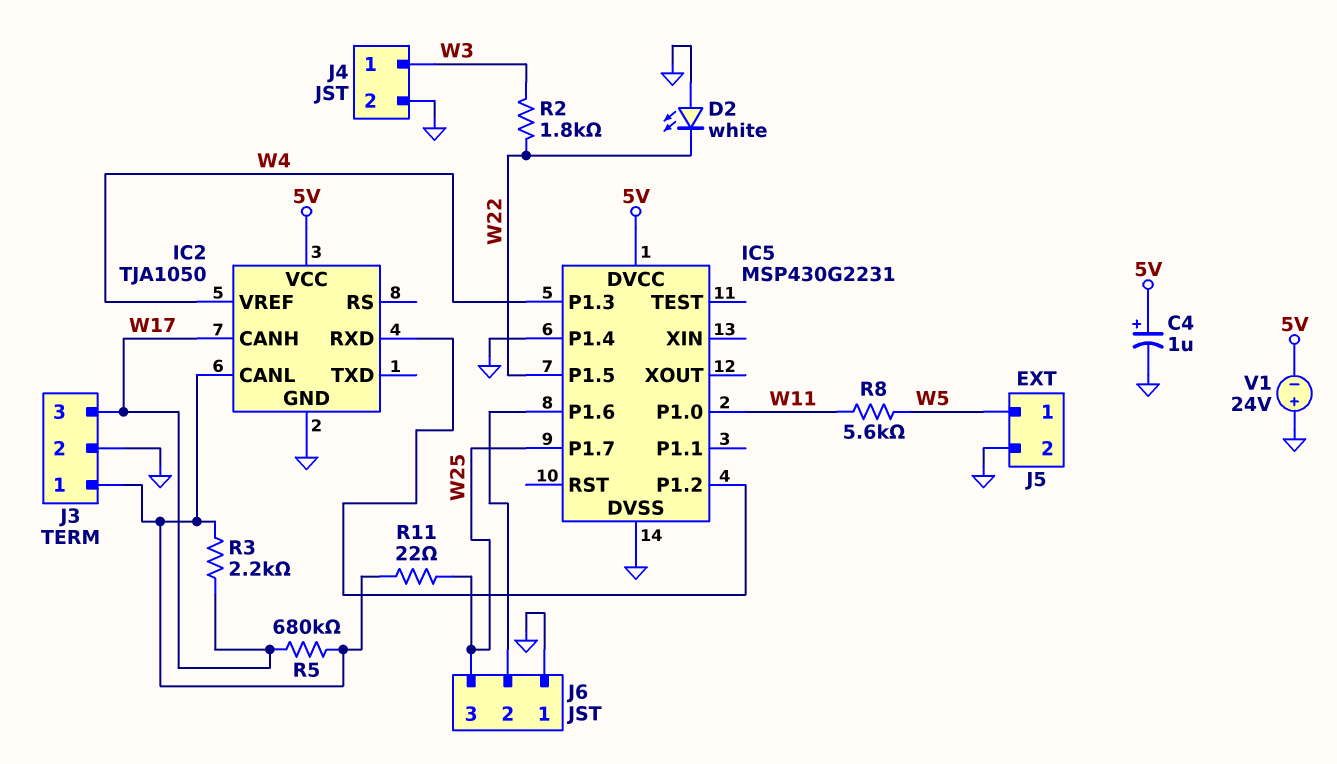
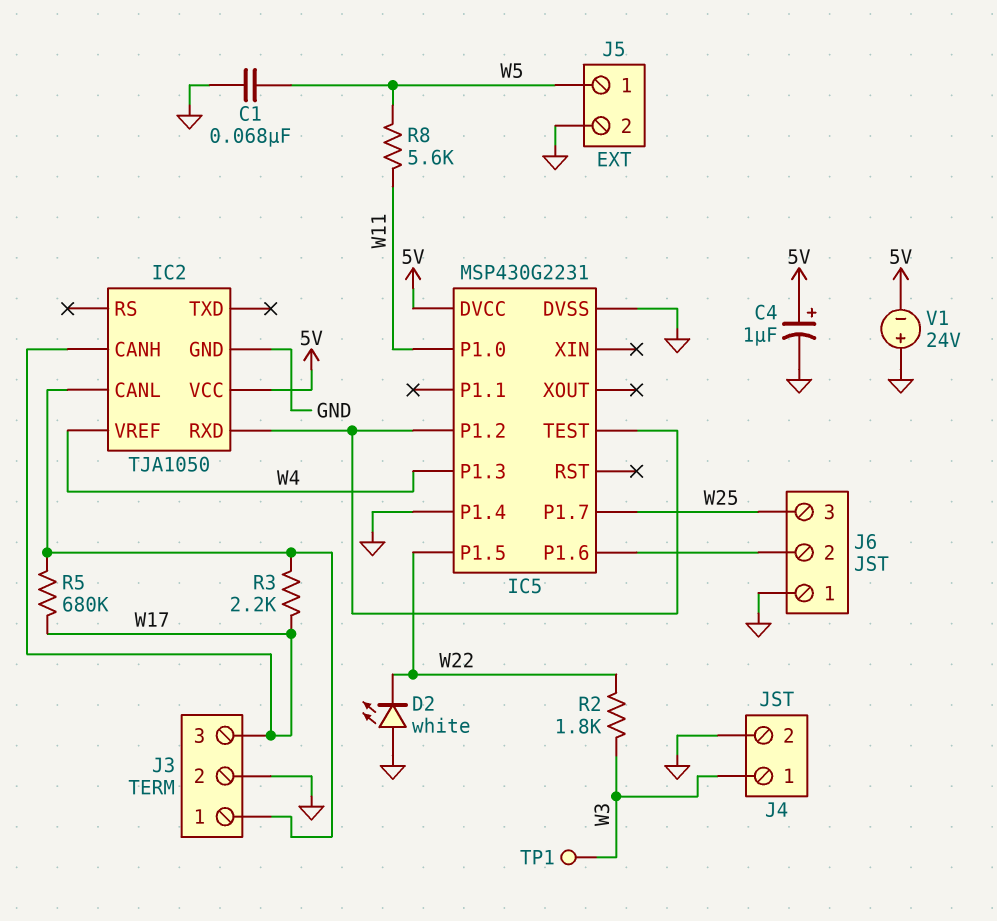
C1: none -> 68nF (GND, W5)
IC5 pin TEST: none -> IC2/RXD
R11: 22 (IC2/CANL, W25) -> none
TP1: none -> test point (W3)

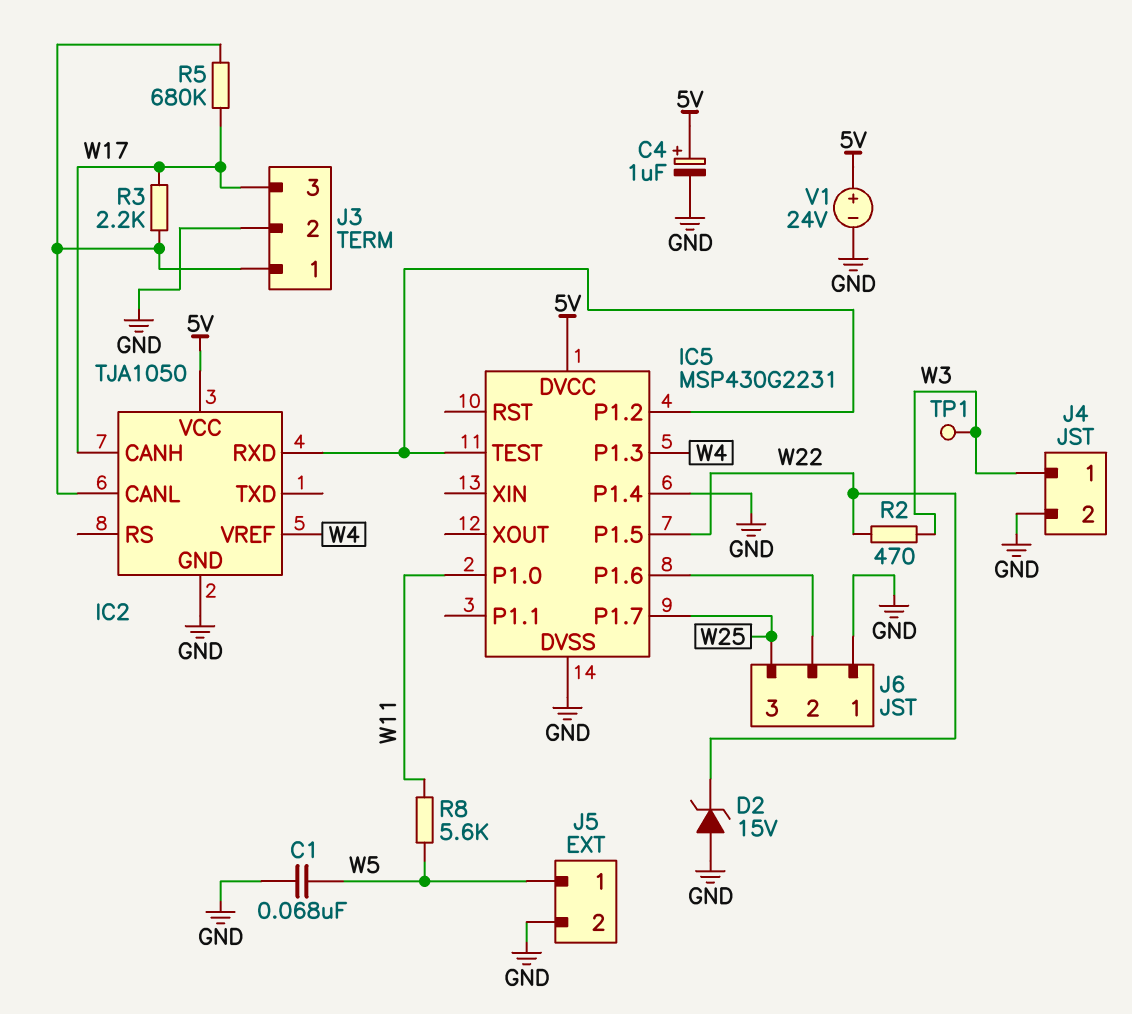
D2: LED white (A GND, K W22) -> zener 15V (A GND, K W22)
R2: 1.8k (W3, W22) -> 470 (W3, W22)
V1: 24V (plus GND, minus 5V) -> 24V (plus 5V, minus GND)

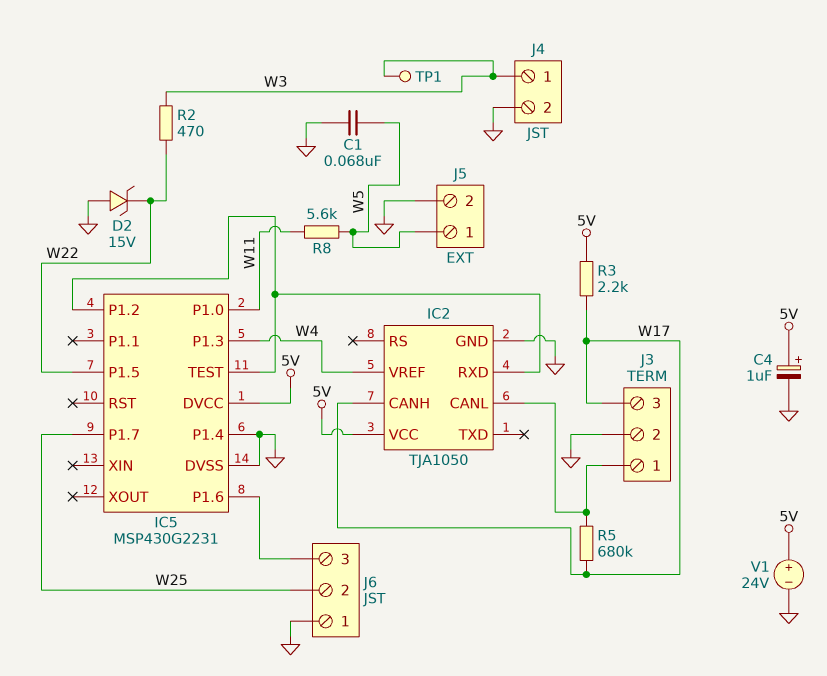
J6 pin 2: IC5/P1.6 -> W25
J6 pin 3: W25 -> IC5/P1.6
R3: 2.2k (IC2/CANL, W17) -> 2.2k (5V, W17)

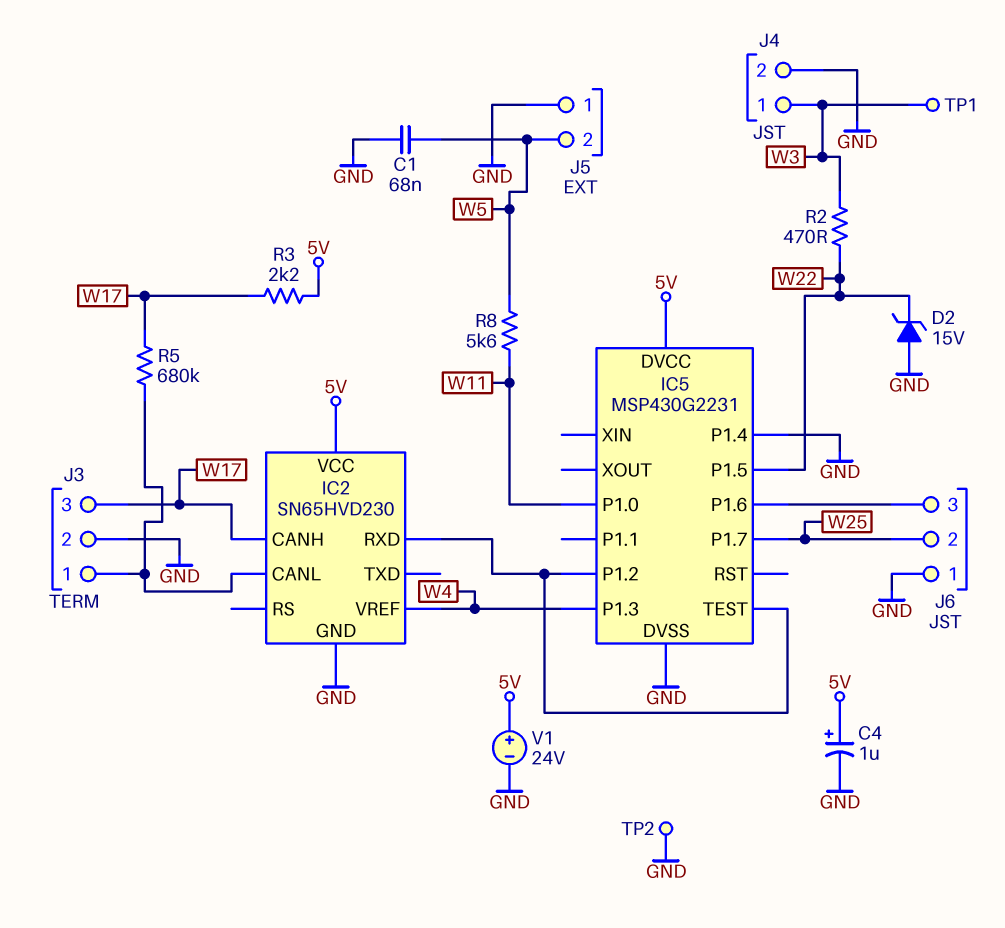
IC2: TJA1050 -> SN65HVD230
J5 pin 1: W5 -> GND
J5 pin 2: GND -> W5
TP2: none -> test point (GND)

